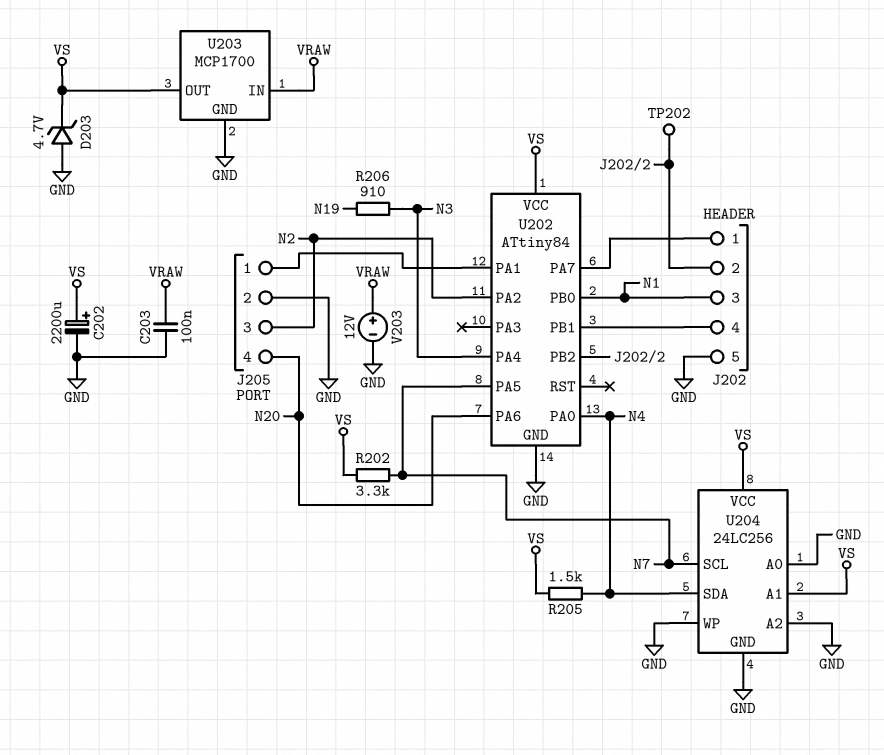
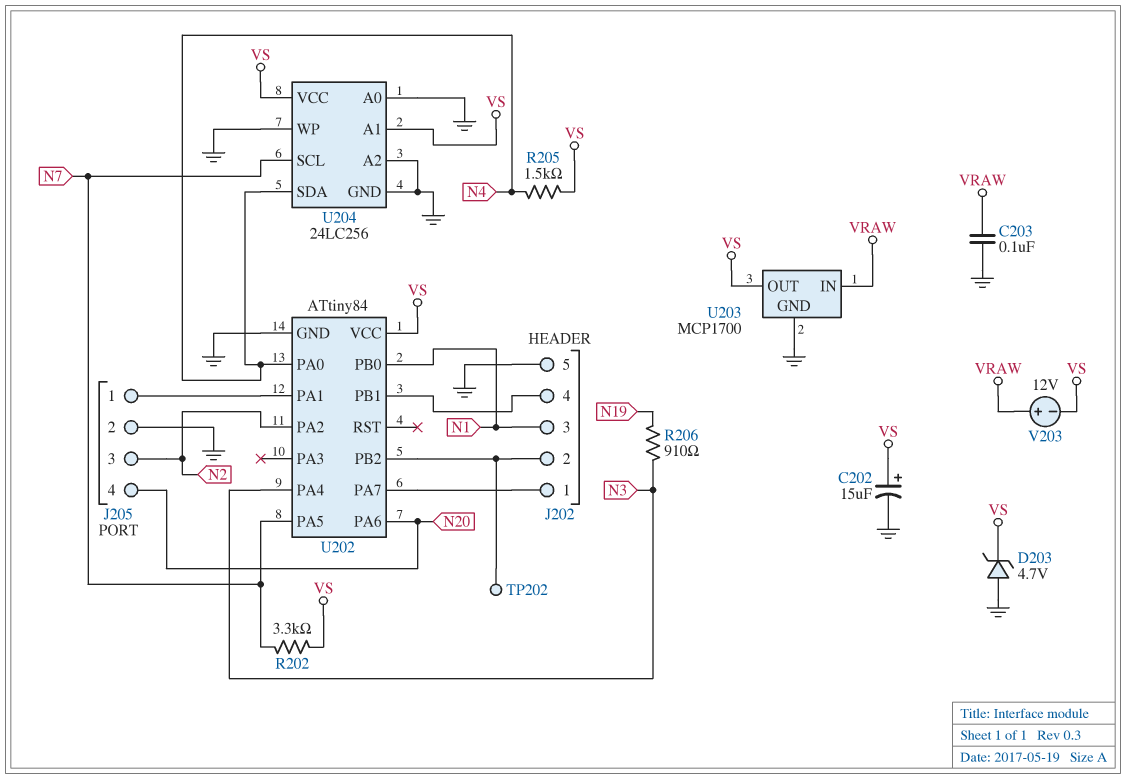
C202: 2200uF (plus VS, minus GND) -> 15uF (plus VS, minus GND)
V203: 12V (plus VRAW, minus GND) -> 12V (plus VRAW, minus VS)

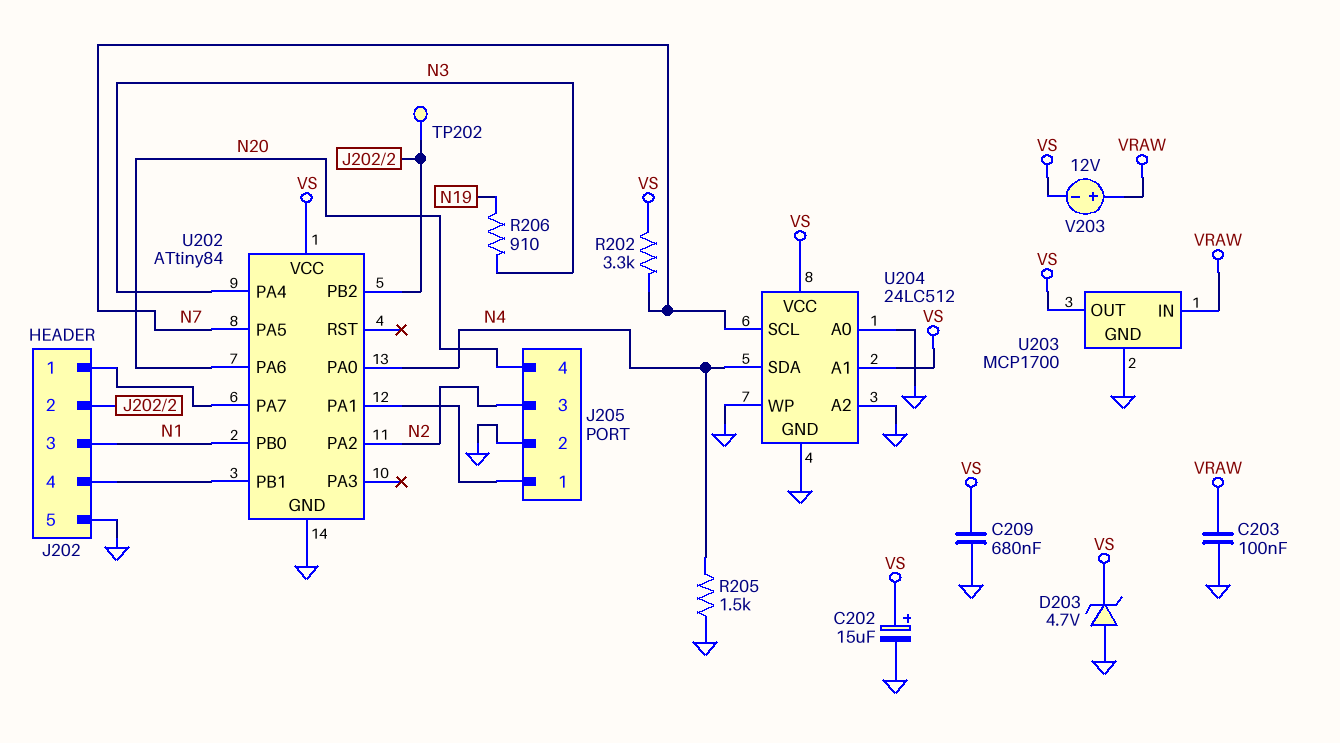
C209: none -> 680nF (GND, VS)
R205: 1.5k (N4, VS) -> 1.5k (GND, N4)
U204: 24LC256 -> 24LC512

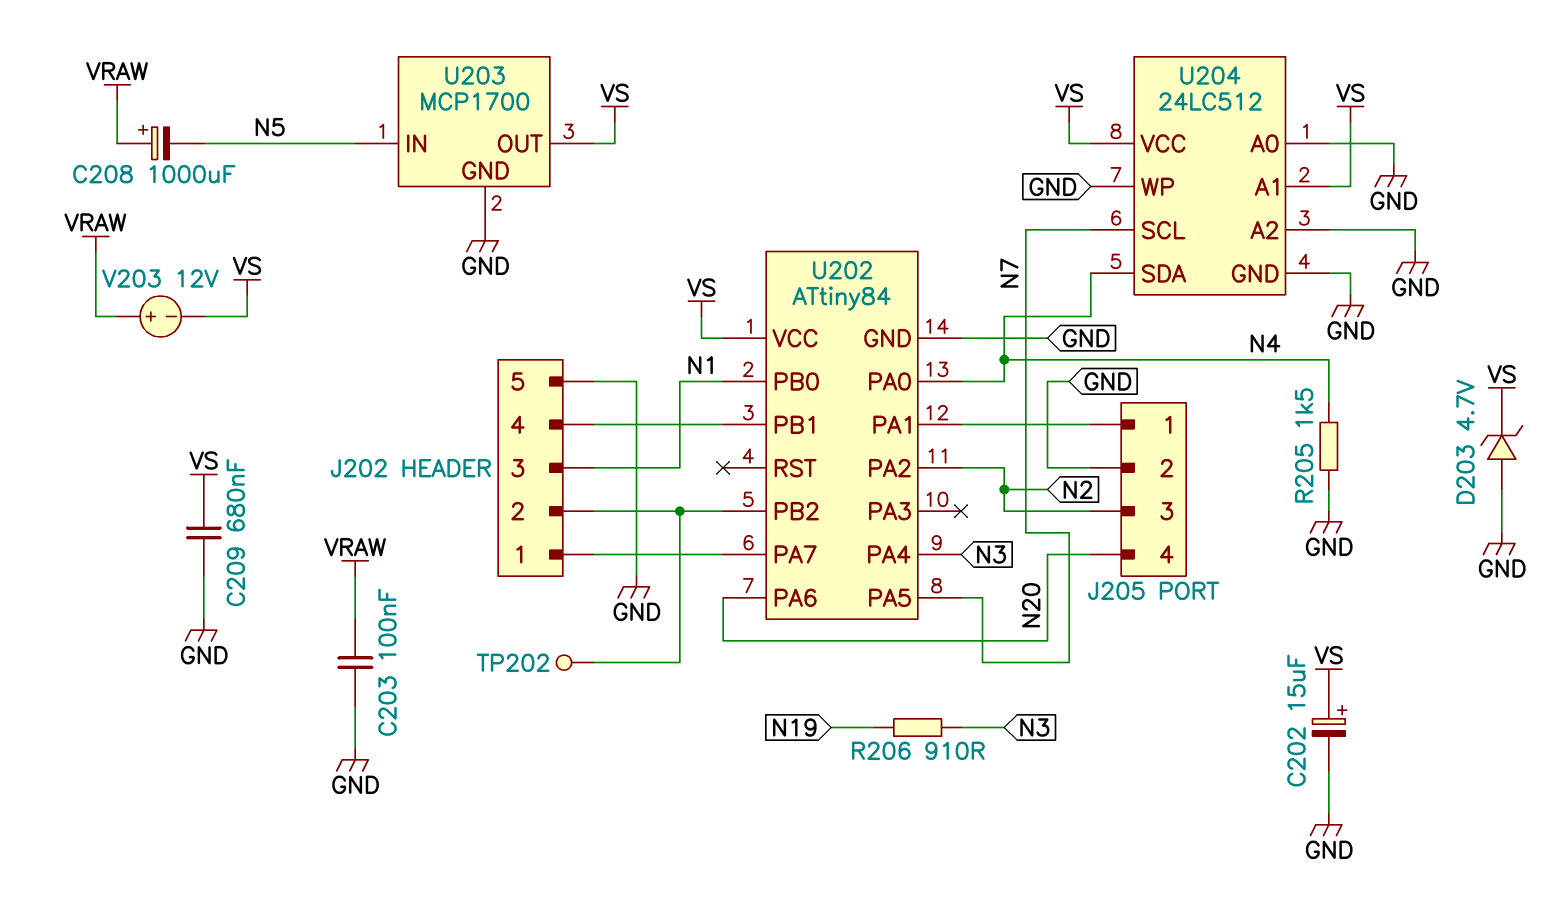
C208: none -> 1000uF (plus VRAW, minus N5)
R202: 3.3k (N7, VS) -> none
U203 pin IN: VRAW -> N5

